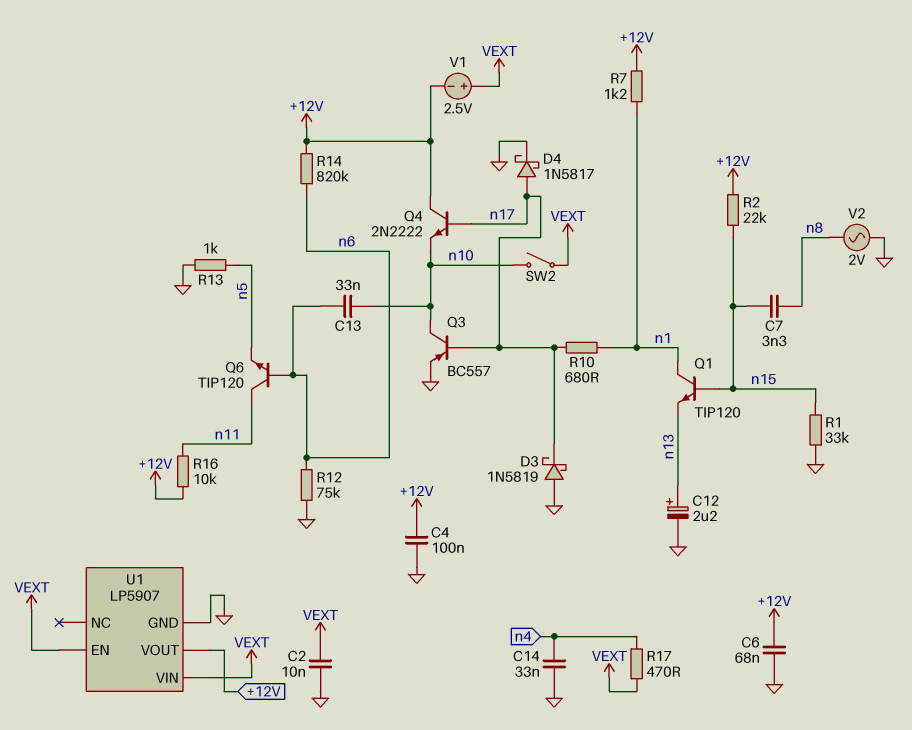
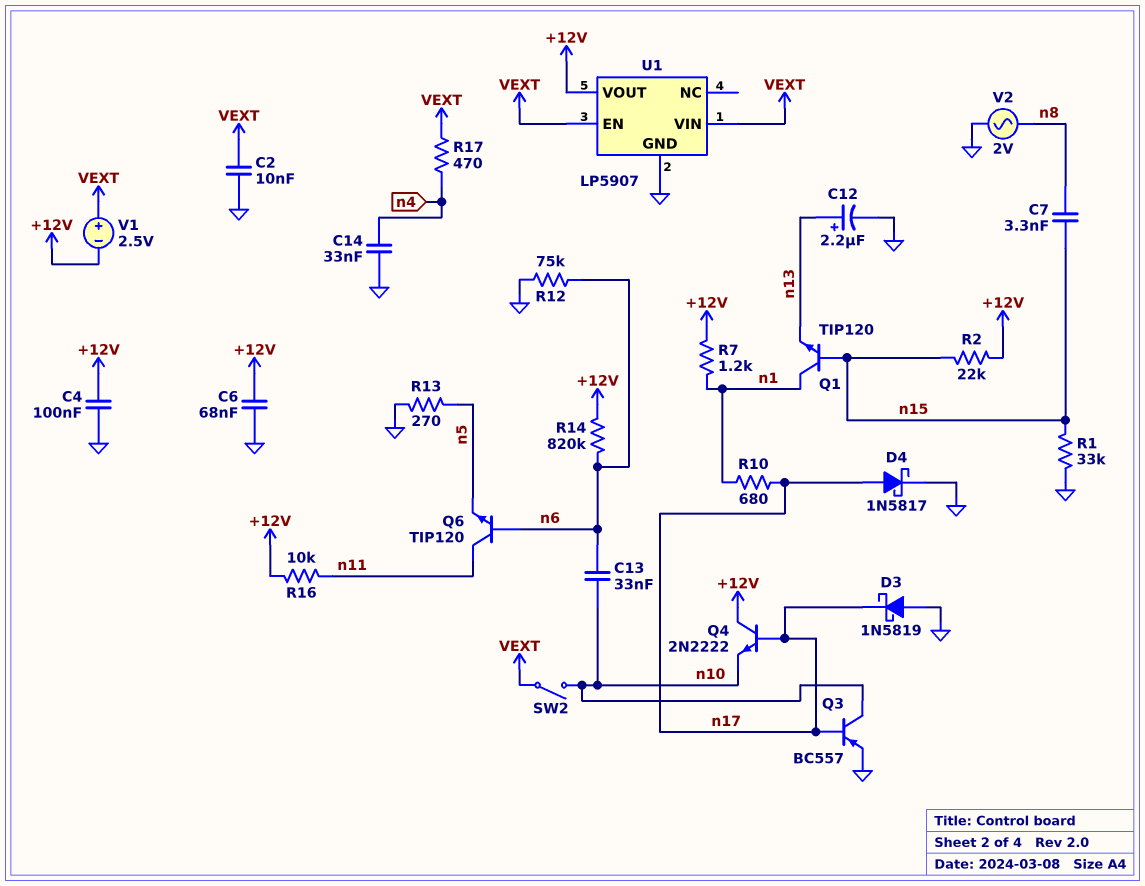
R13: 1k (GND, n5) -> 270 (GND, n5)

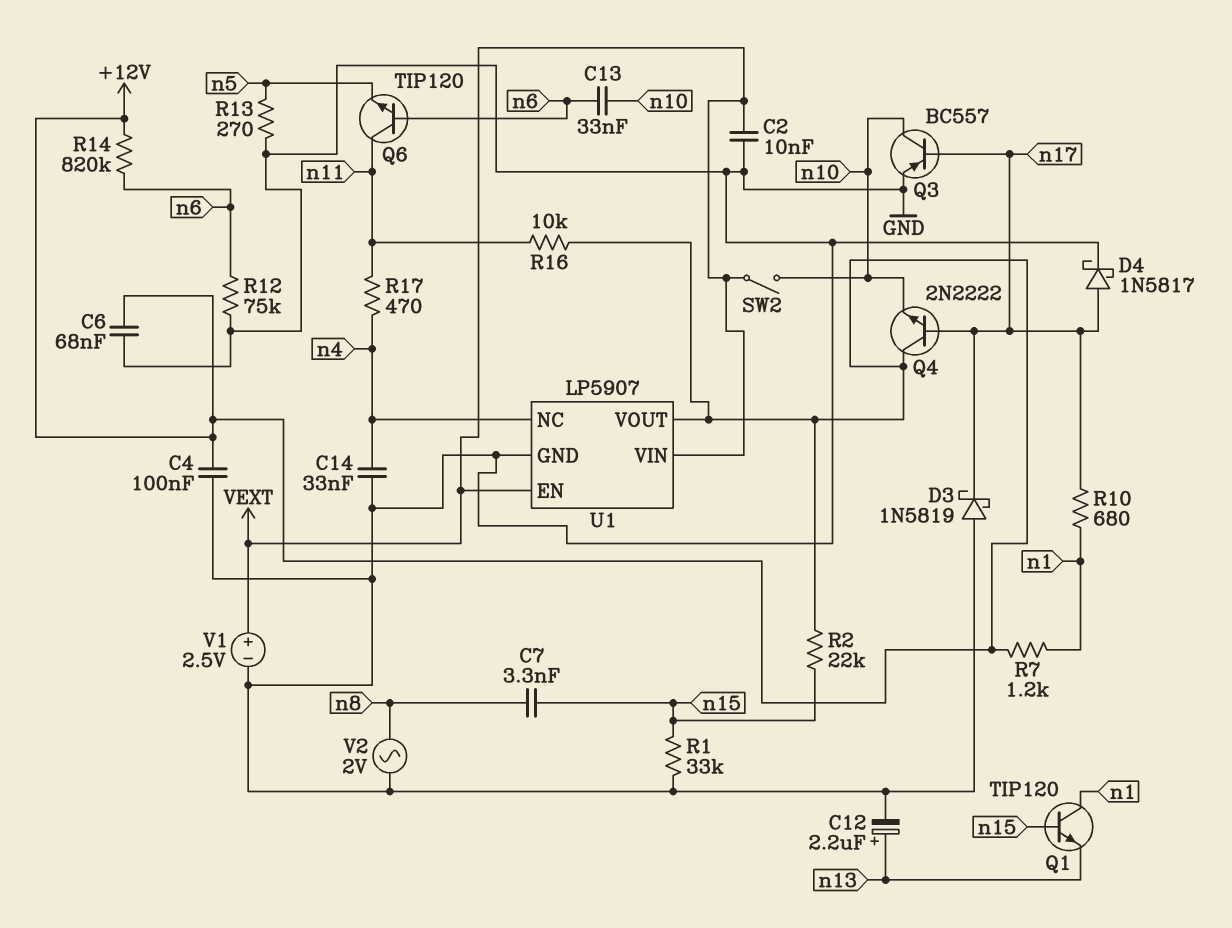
R17: 470 (VEXT, n4) -> 470 (n4, n11)
U1 pin NC: none -> n4
V1: 2.5V (plus VEXT, minus +12V) -> 2.5V (plus VEXT, minus GND)

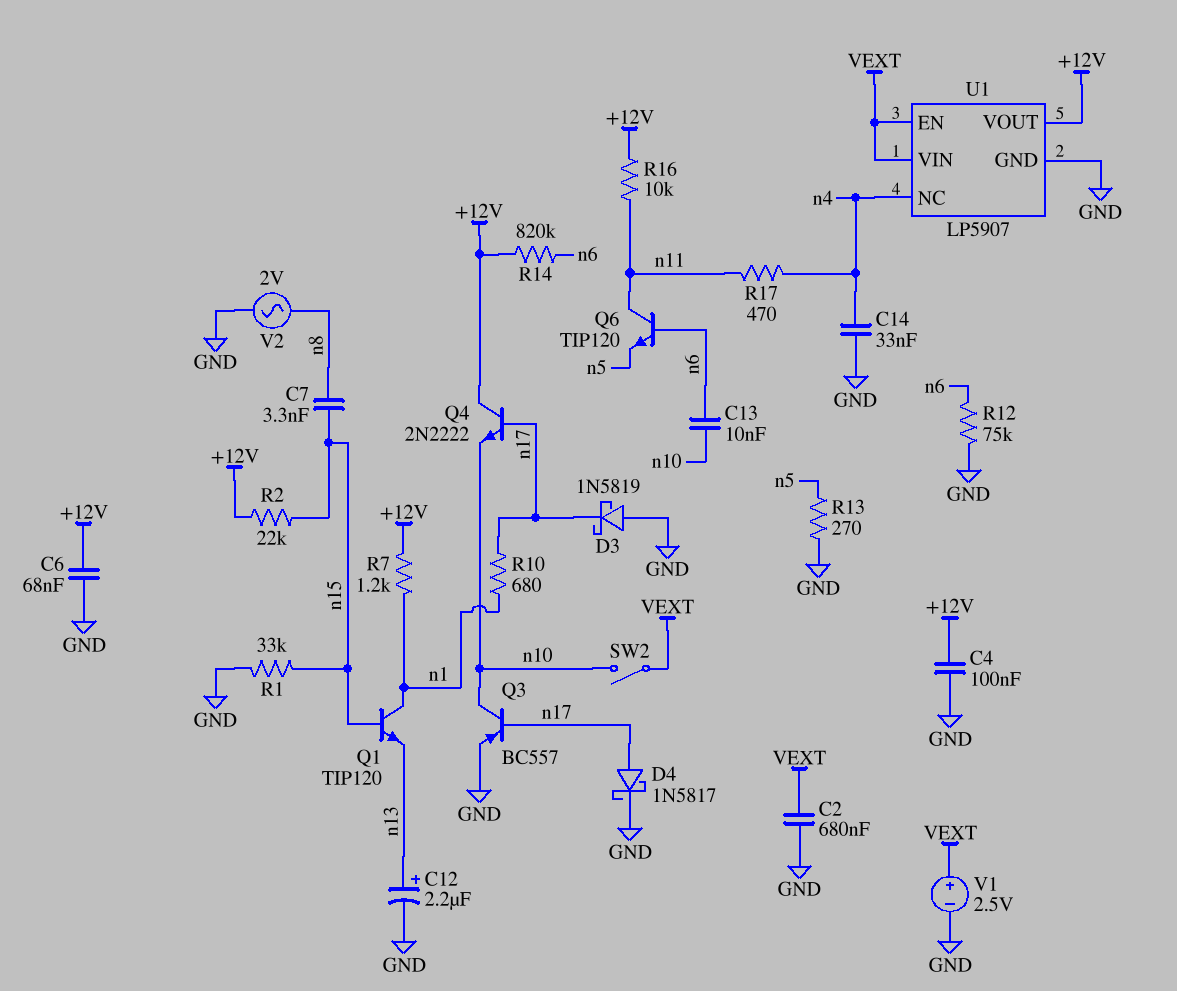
C2: 10nF (GND, VEXT) -> 680nF (GND, VEXT)
C13: 33nF (n6, n10) -> 10nF (n6, n10)

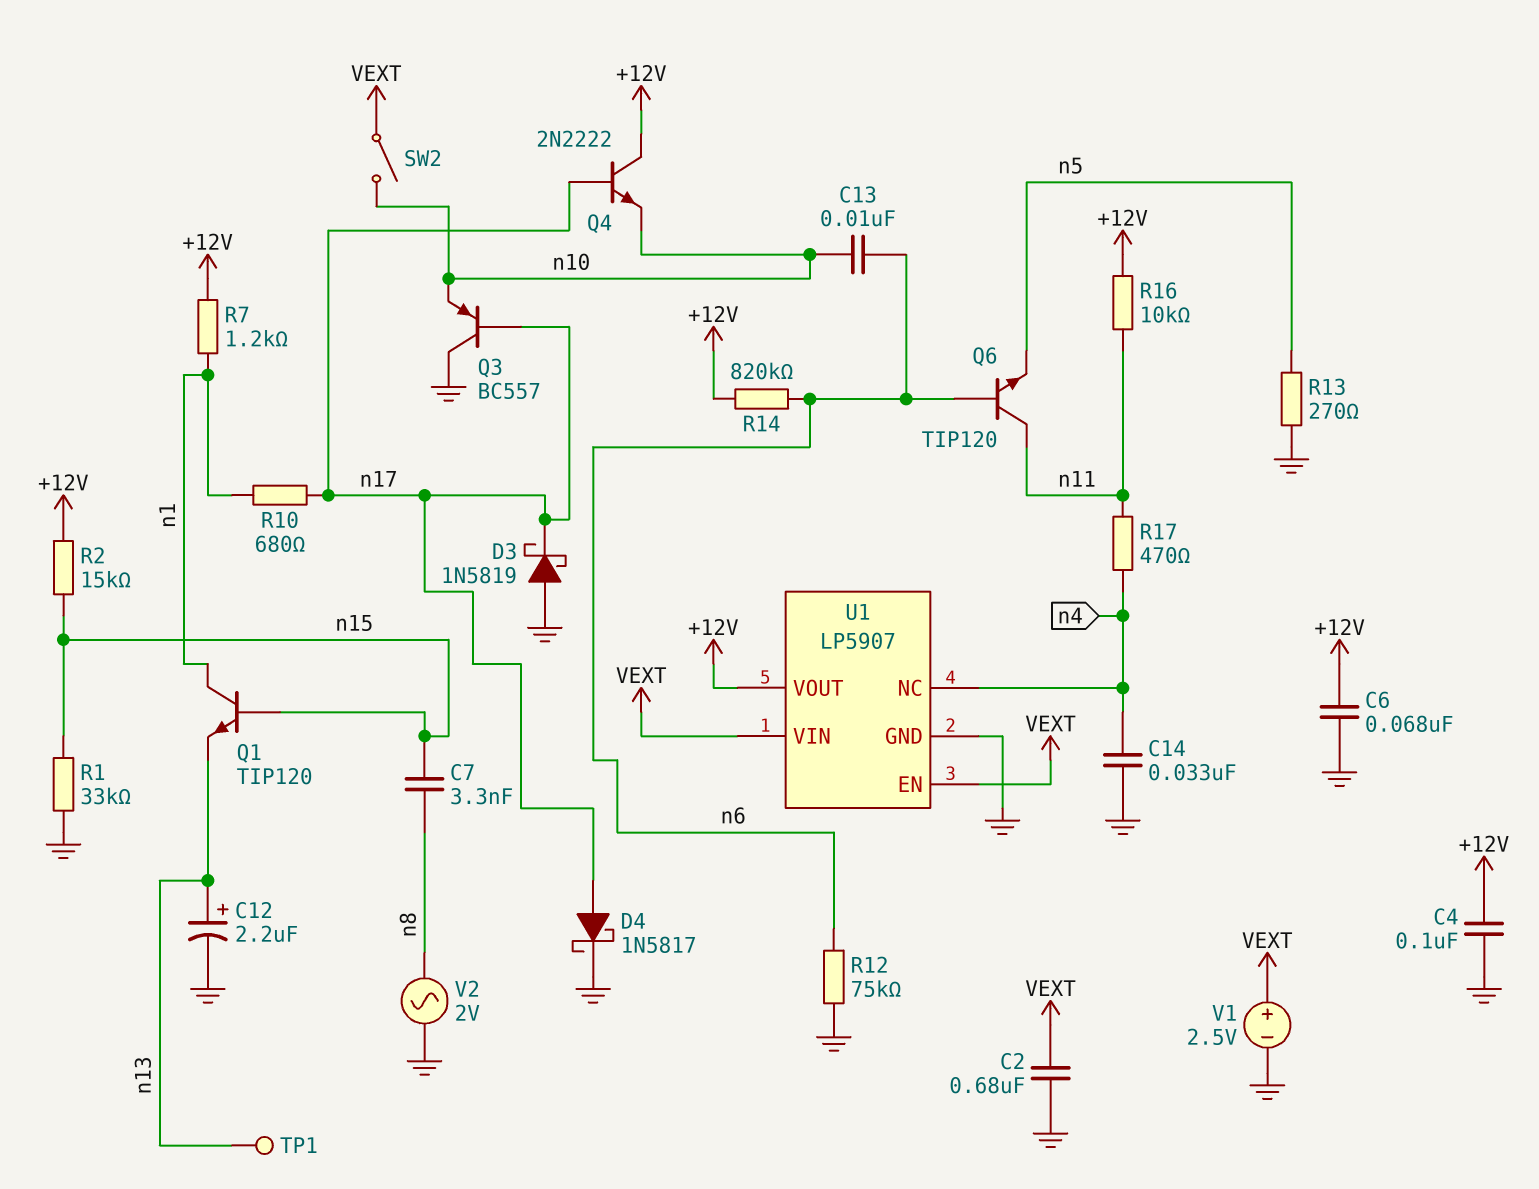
Q3: PNP BC557 (B n17, C n10, E GND) -> PNP BC557 (B n17, C GND, E n10)
R2: 22k (+12V, n15) -> 15k (+12V, n15)
TP1: none -> test point (n13)

